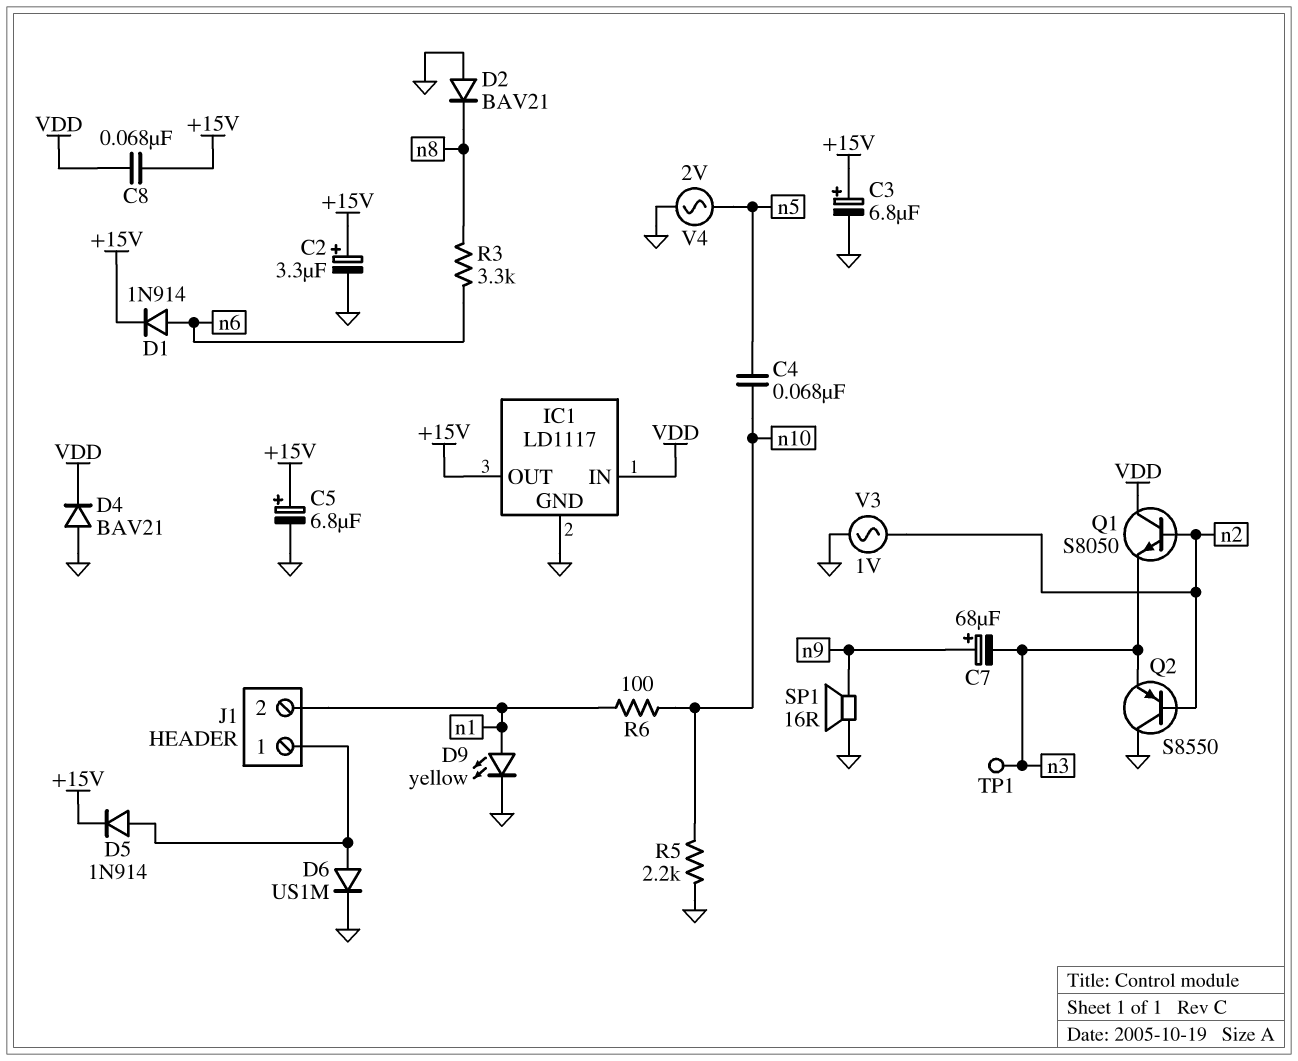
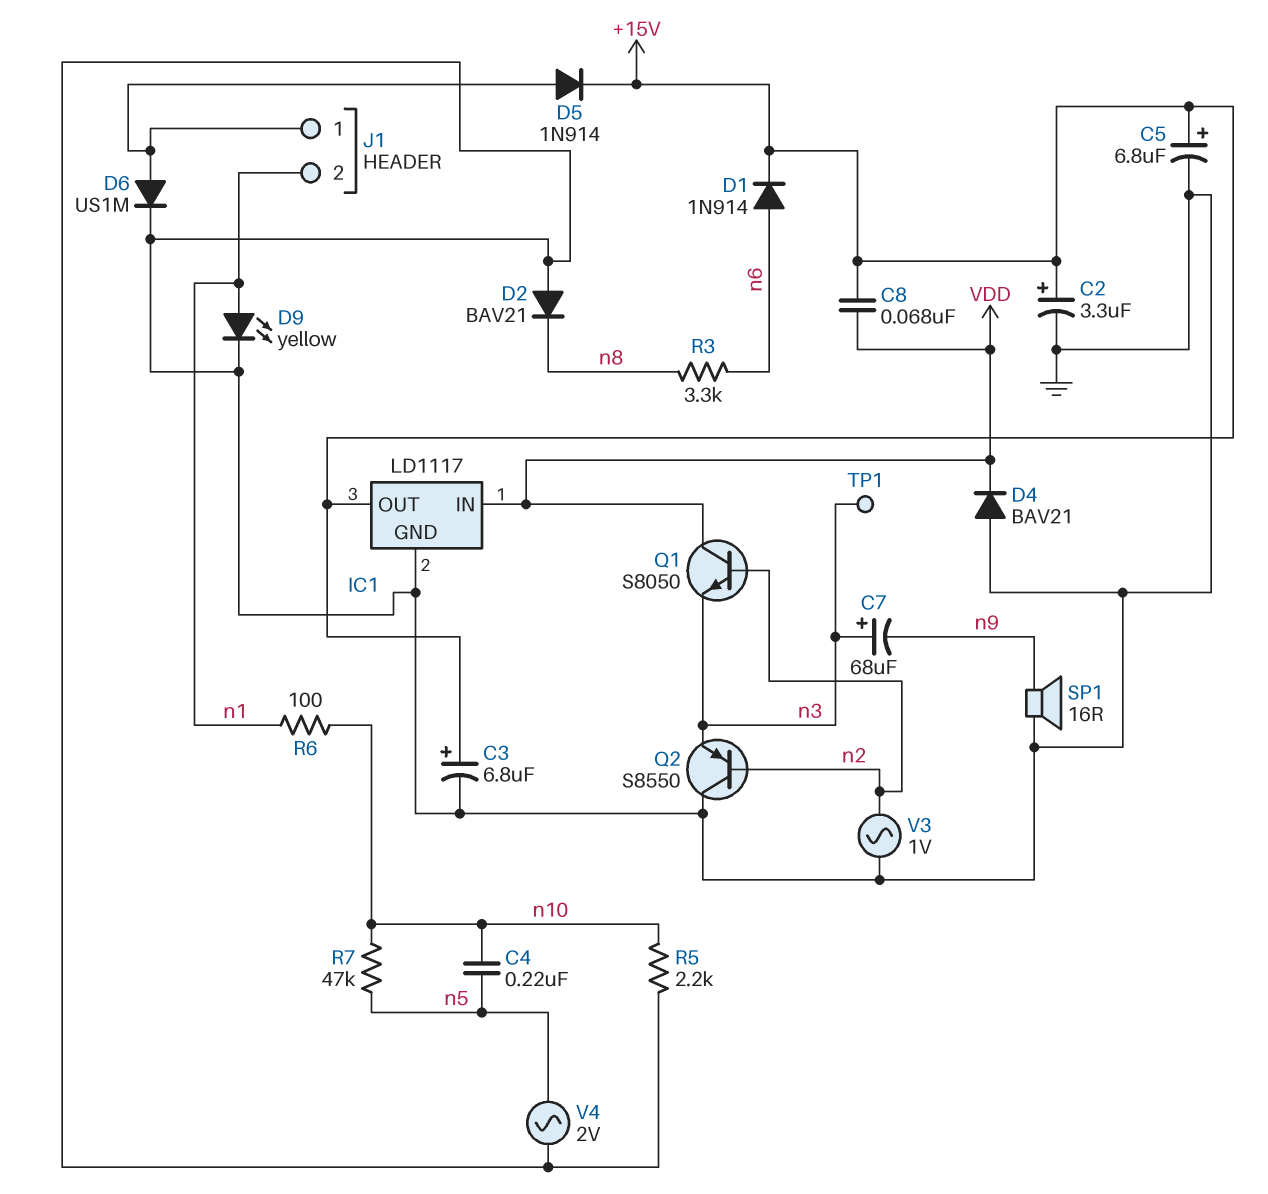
C4: 68nF (n5, n10) -> 220nF (n5, n10)
C7: 68uF (plus n9, minus n3) -> 68uF (plus n3, minus n9)
R7: none -> 47k (n5, n10)

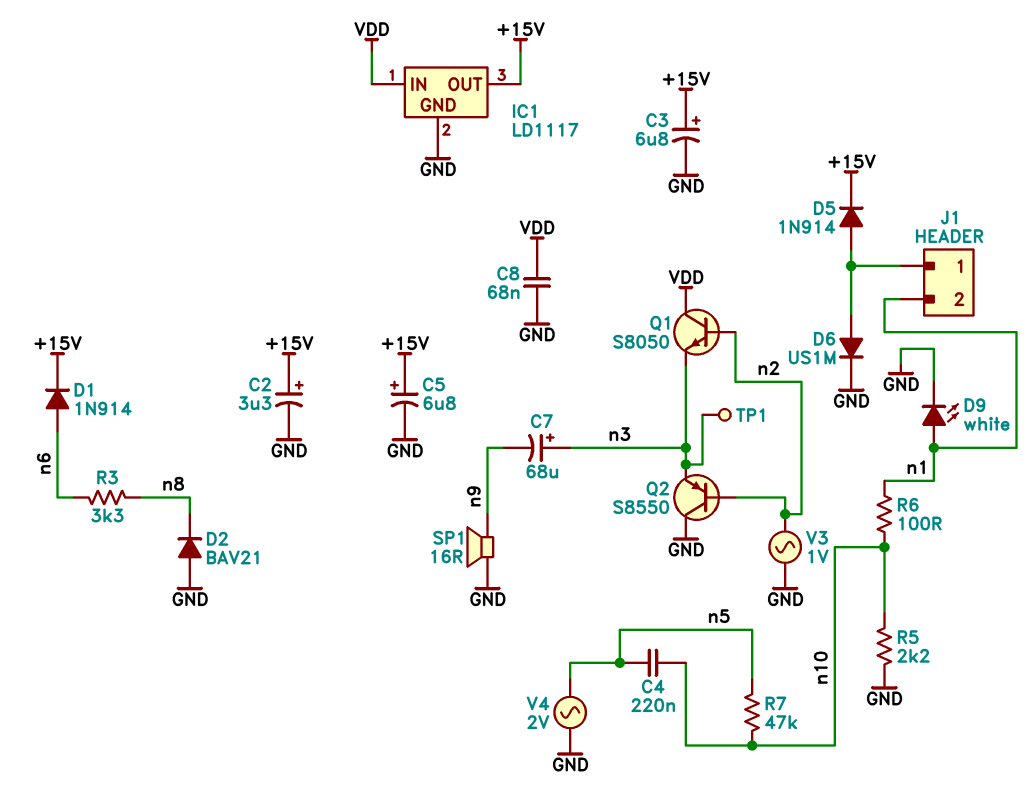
C8: 68nF (+15V, VDD) -> 68nF (GND, VDD)
D4: diode BAV21 (A GND, K VDD) -> none
D9: LED yellow (A n1, K GND) -> LED white (A n1, K GND)

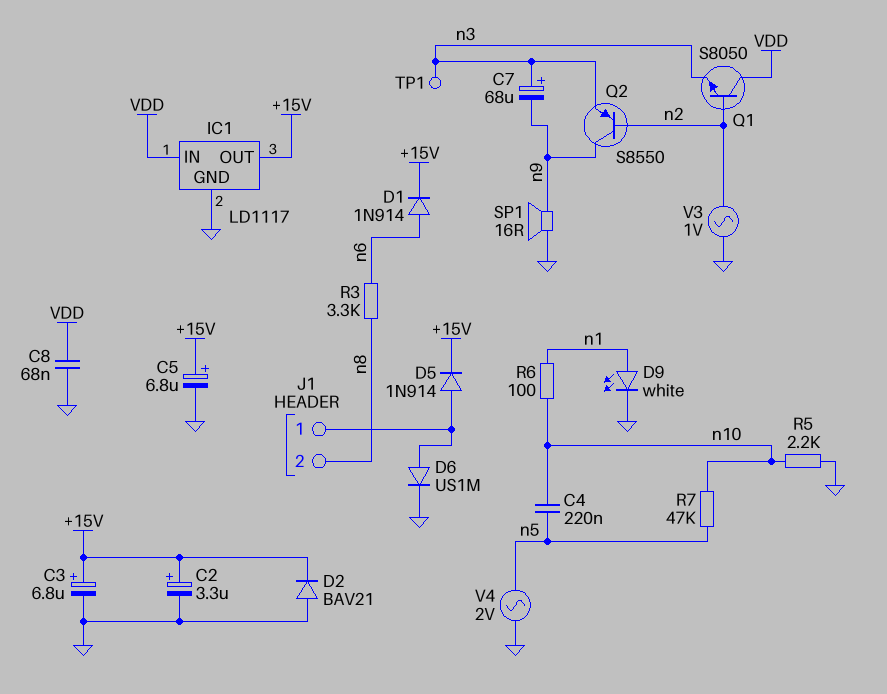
D2: diode BAV21 (A GND, K n8) -> diode BAV21 (A GND, K +15V)
J1 pin 2: n1 -> n8
Q2: PNP S8550 (B n2, C GND, E n3) -> PNP S8550 (B n2, C n9, E n3)

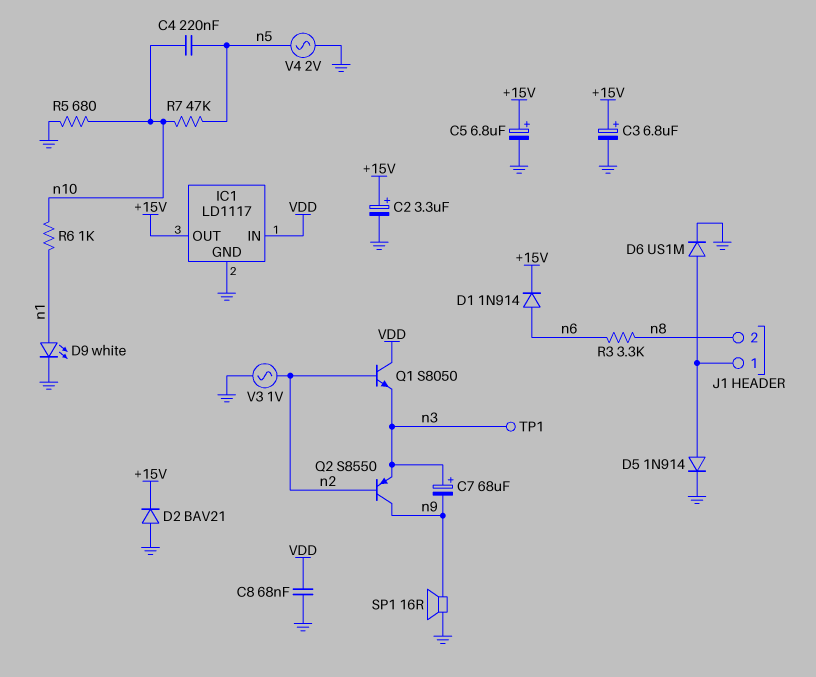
D5: diode 1N914 (A J1/1, K +15V) -> diode 1N914 (A J1/1, K GND)
R5: 2.2k (GND, n10) -> 680 (GND, n10)
R6: 100 (n1, n10) -> 1k (n1, n10)

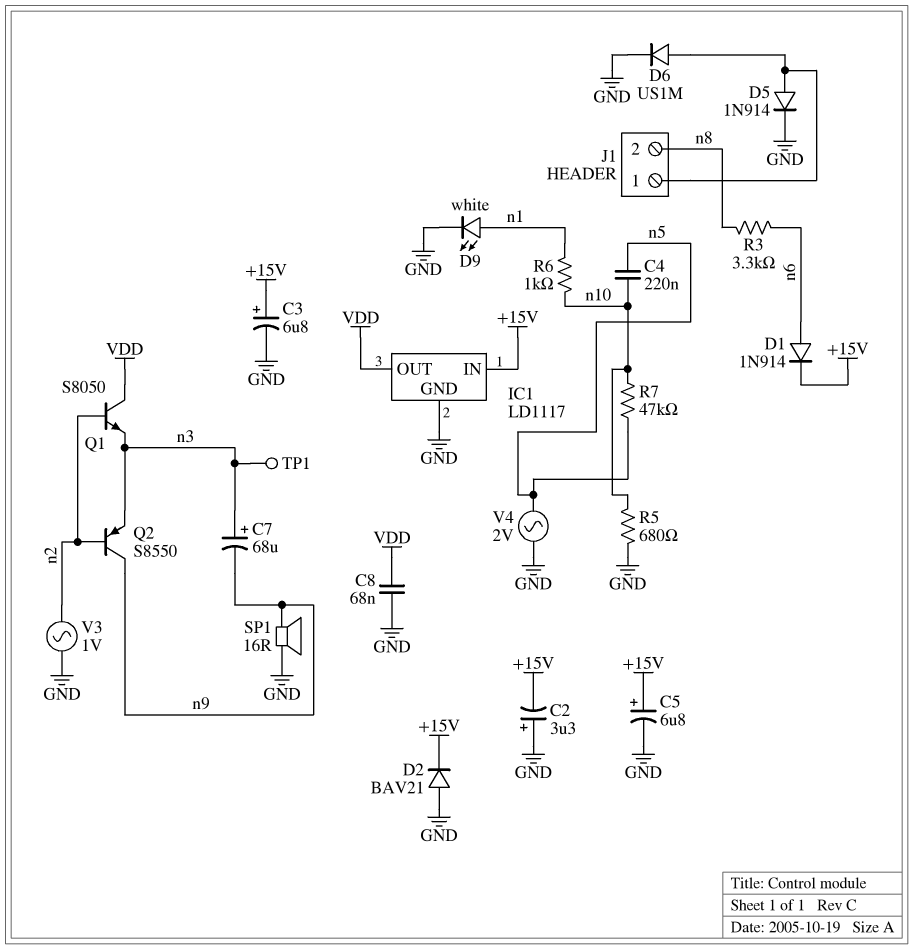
C2: 3.3uF (plus +15V, minus GND) -> 3.3uF (plus GND, minus +15V)
IC1 pin IN: VDD -> +15V
IC1 pin OUT: +15V -> VDD

